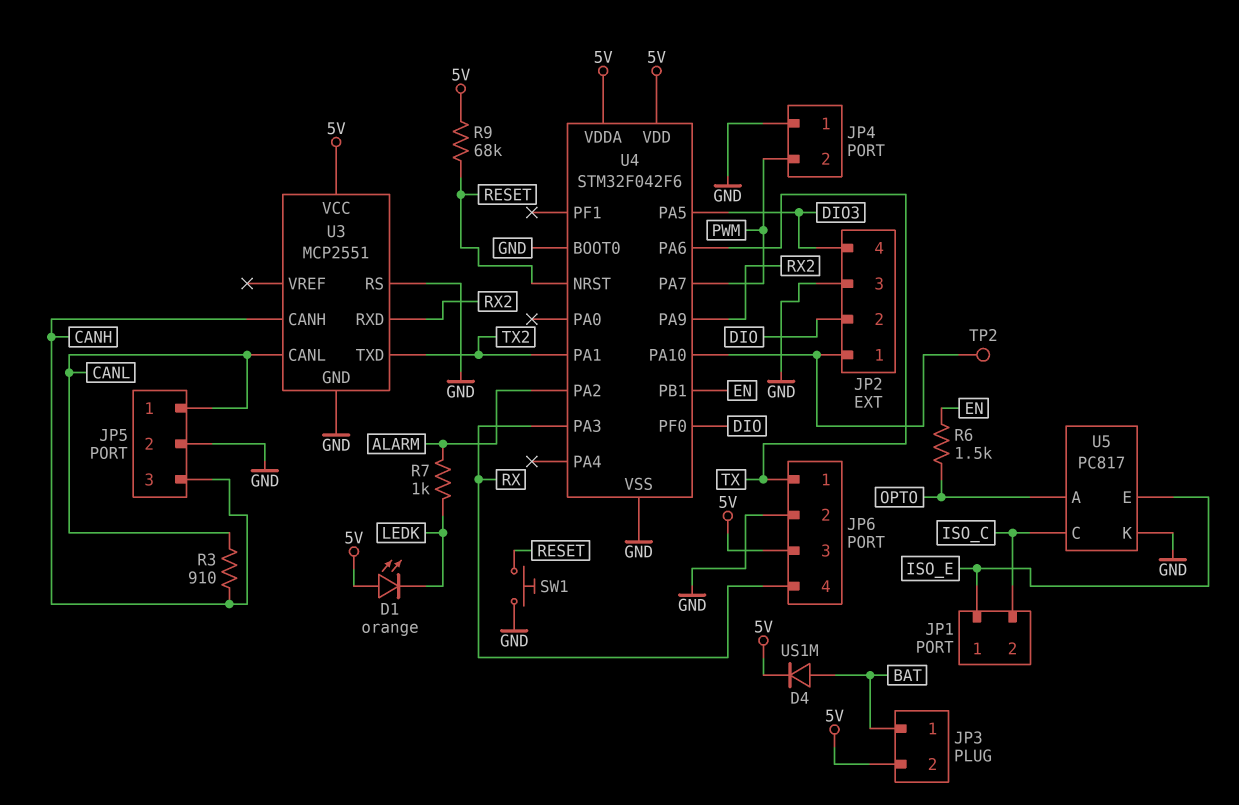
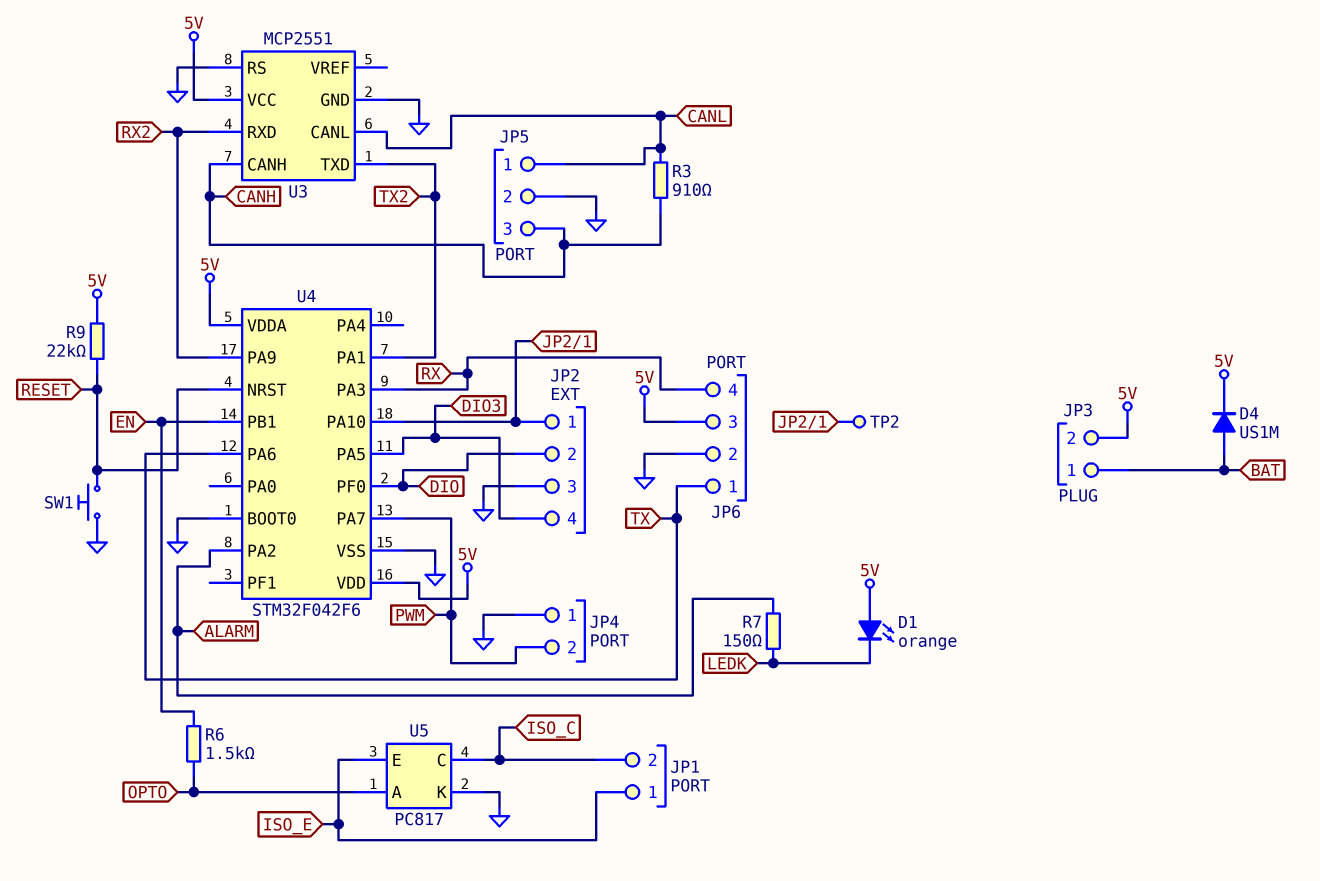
R7: 1k (ALARM, LEDK) -> 150 (ALARM, LEDK)
R9: 68k (5V, RESET) -> 22k (5V, RESET)

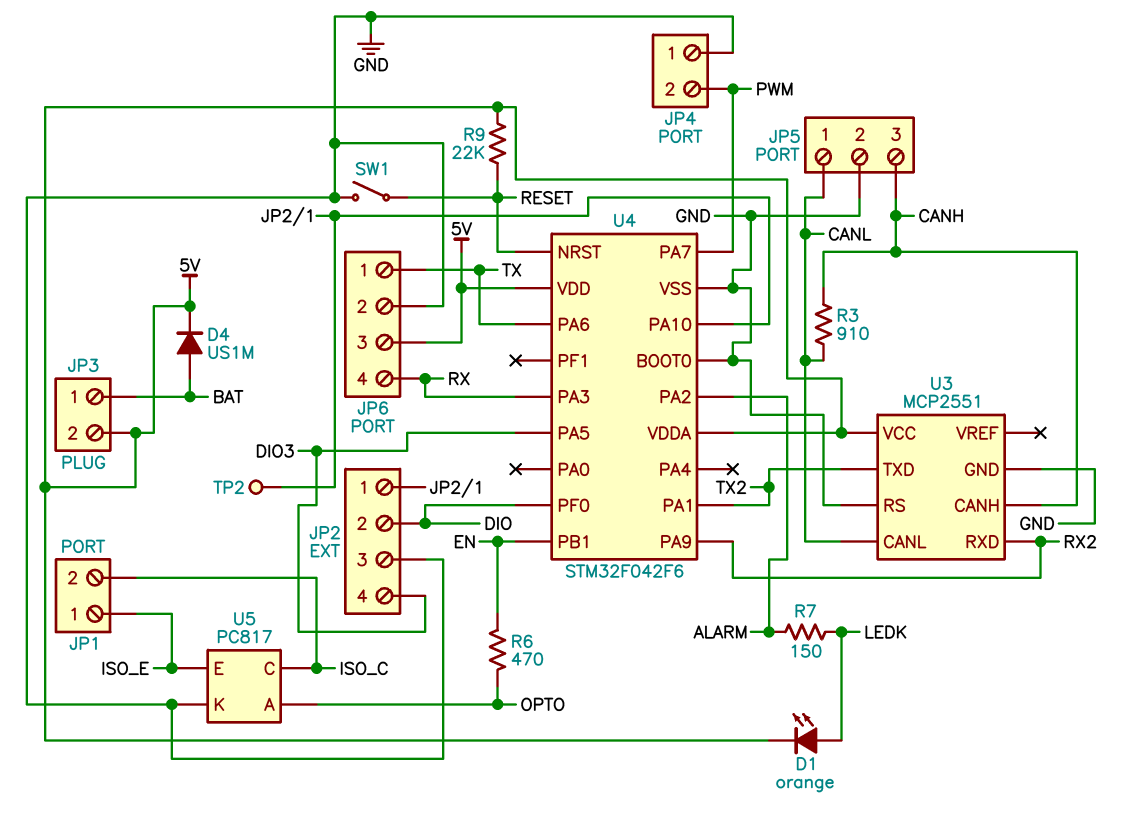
D1: LED orange (A 5V, K LEDK) -> LED orange (A LEDK, K 5V)
R6: 1.5k (EN, OPTO) -> 470 (EN, OPTO)
SW1: button (GND, RESET) -> switch (GND, RESET)

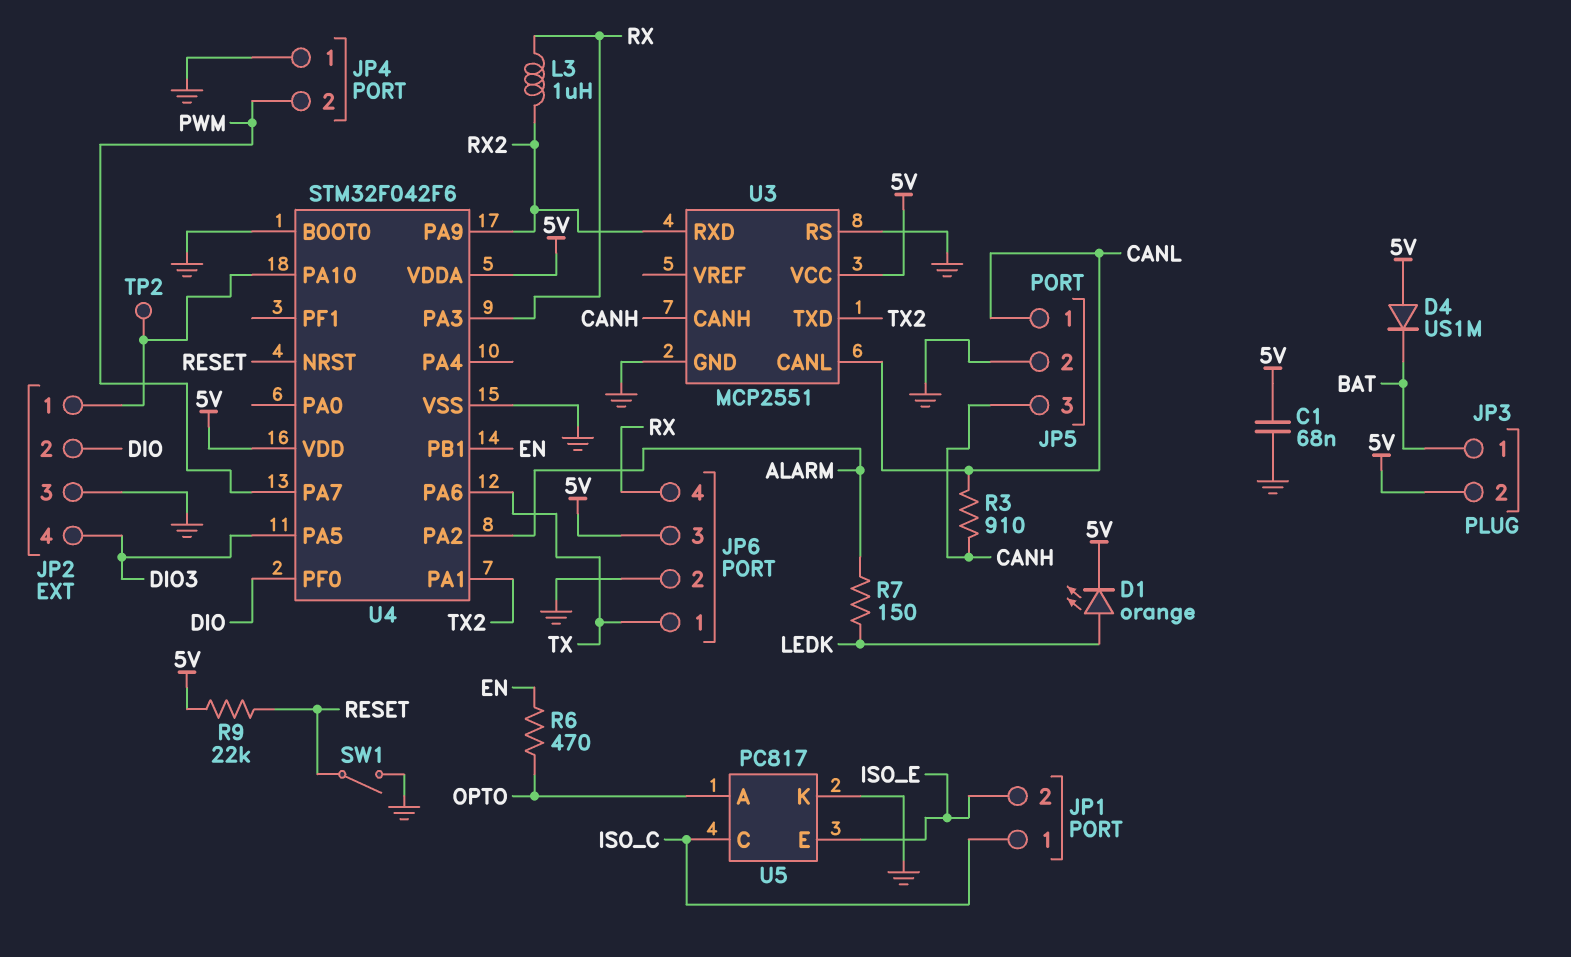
C1: none -> 68nF (5V, GND)
D4: diode US1M (A BAT, K 5V) -> diode US1M (A 5V, K BAT)
JP1 pin 1: ISO_E -> ISO_C
JP1 pin 2: ISO_C -> ISO_E
L3: none -> 1uH (RX, RX2)

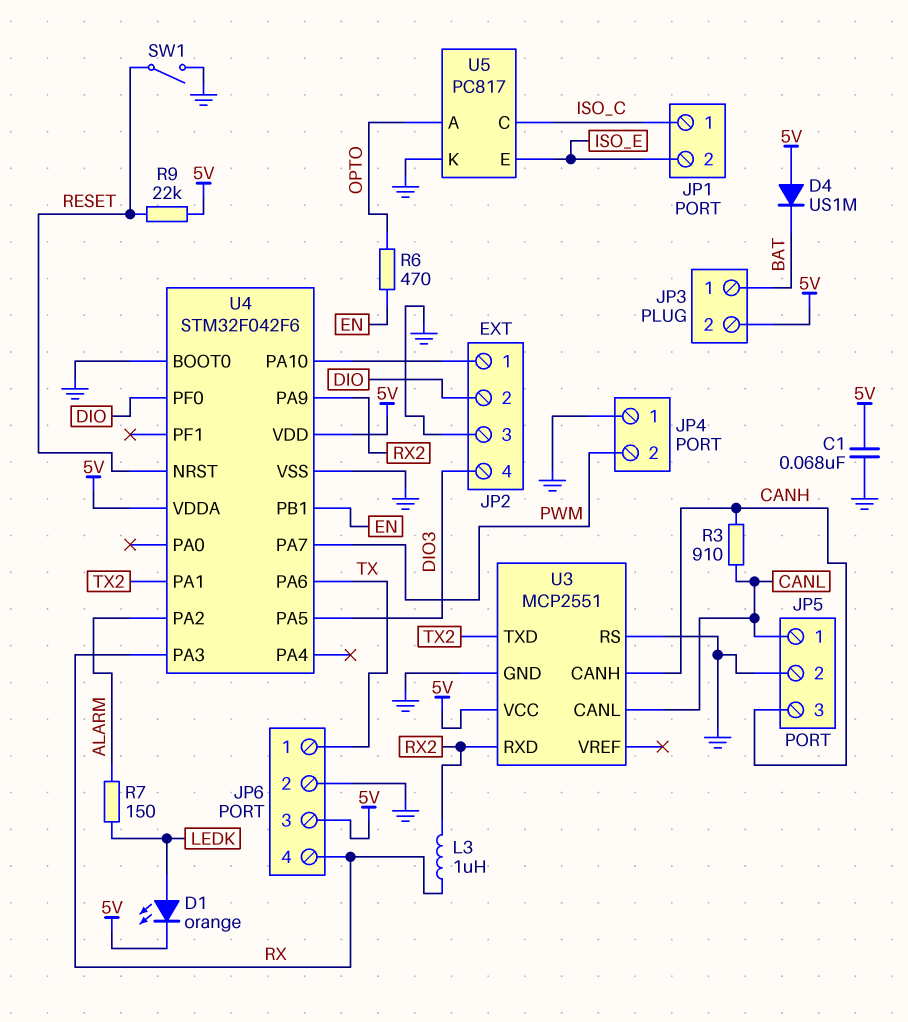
TP2: test point (JP2/1) -> none

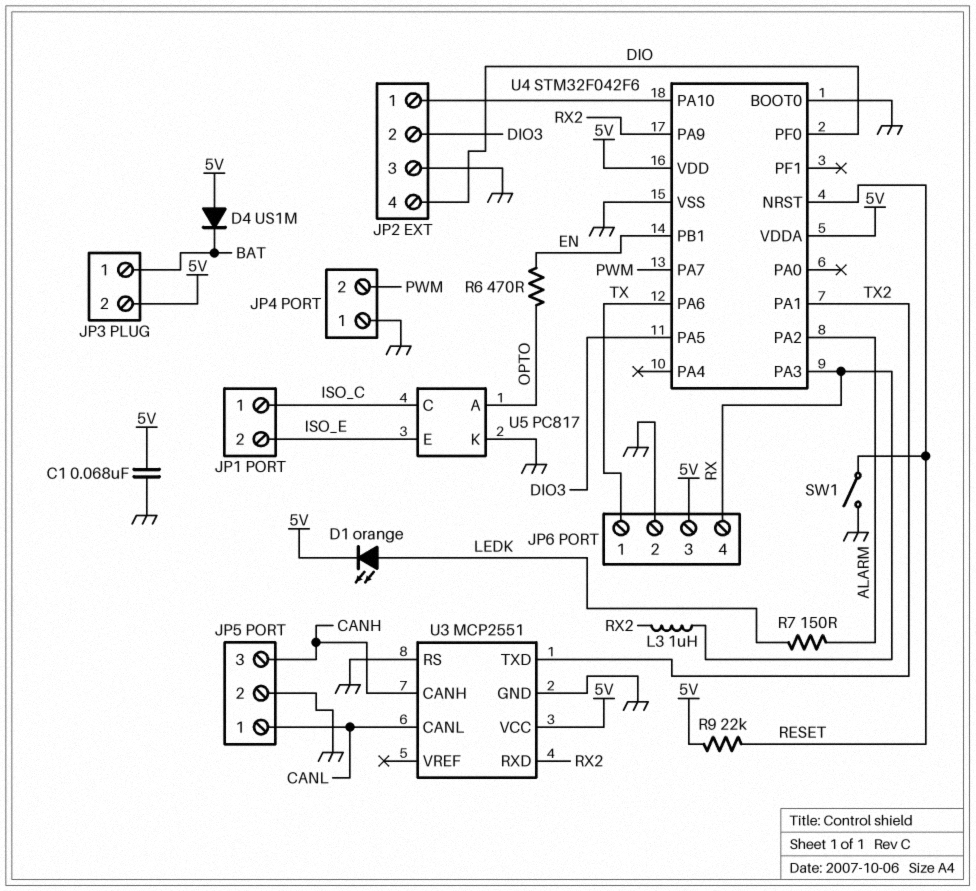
JP2 pin 2: DIO -> DIO3
JP2 pin 4: DIO3 -> DIO
R3: 910 (CANH, CANL) -> none

